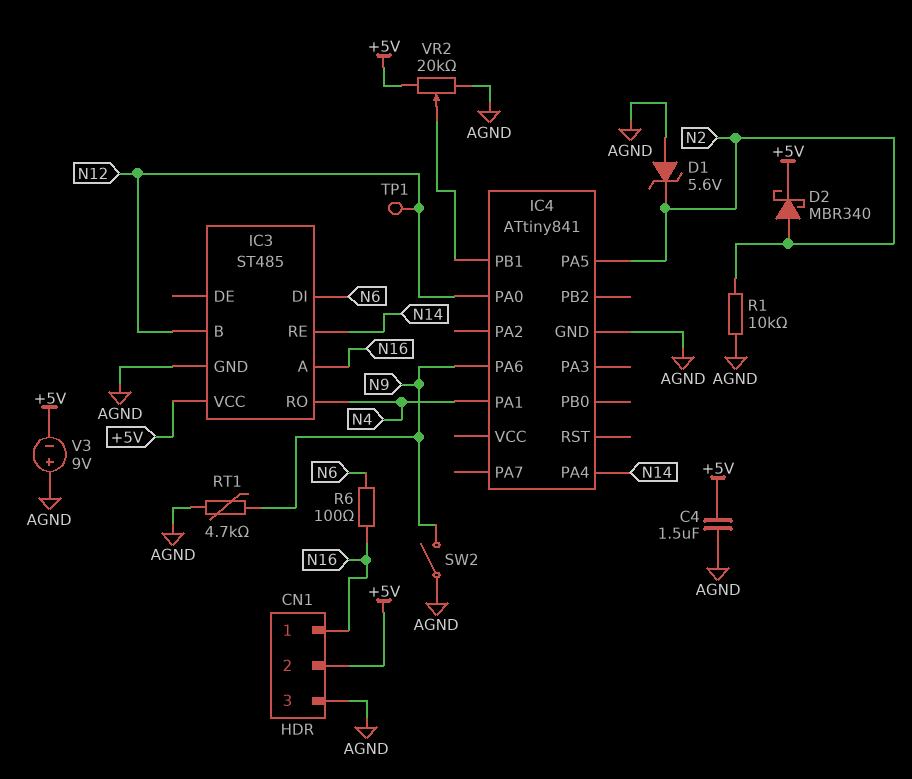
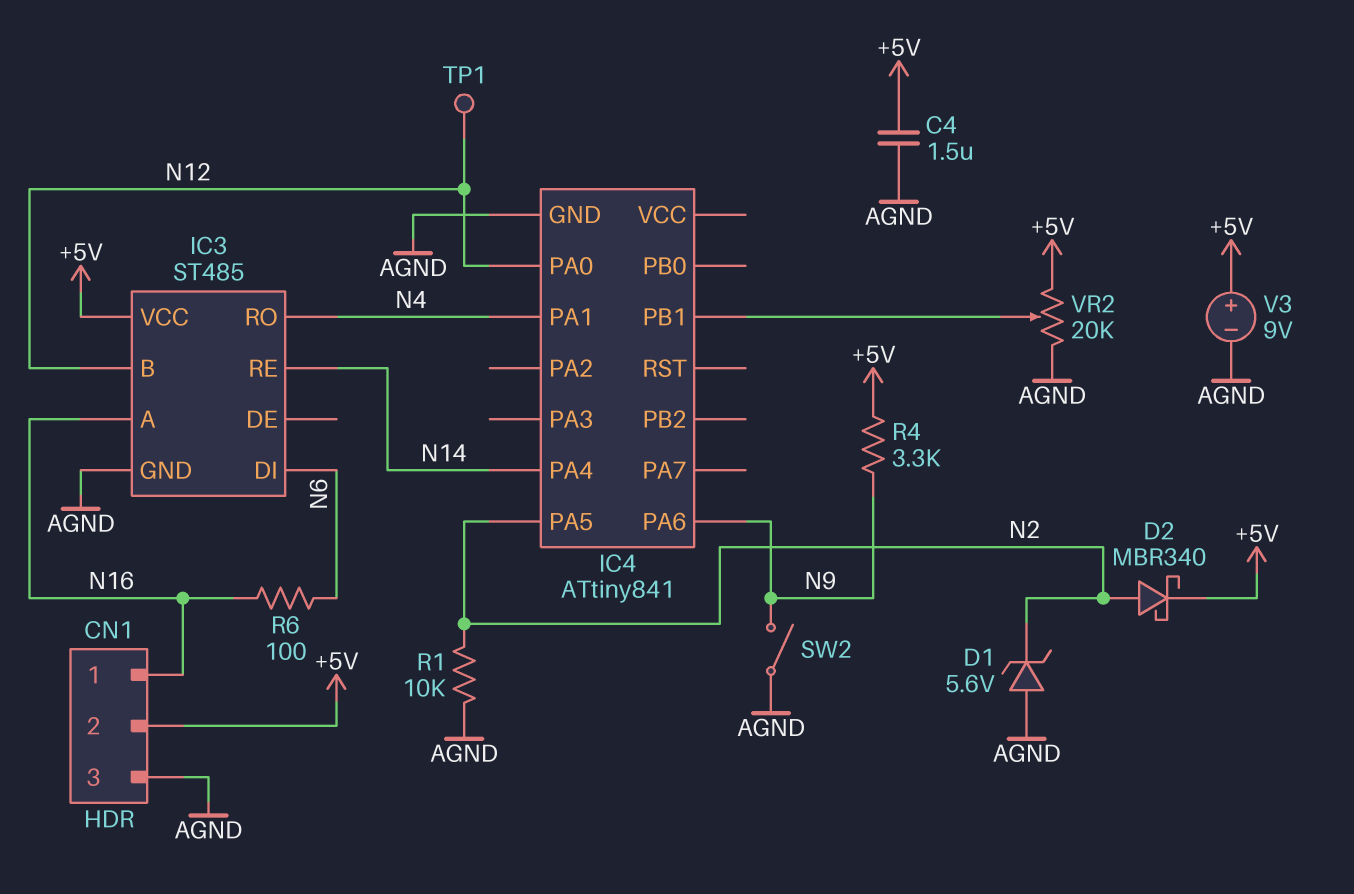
R4: none -> 3.3k (+5V, N9)
RT1: 4.7k (AGND, N9) -> none
V3: 9V (plus AGND, minus +5V) -> 9V (plus +5V, minus AGND)

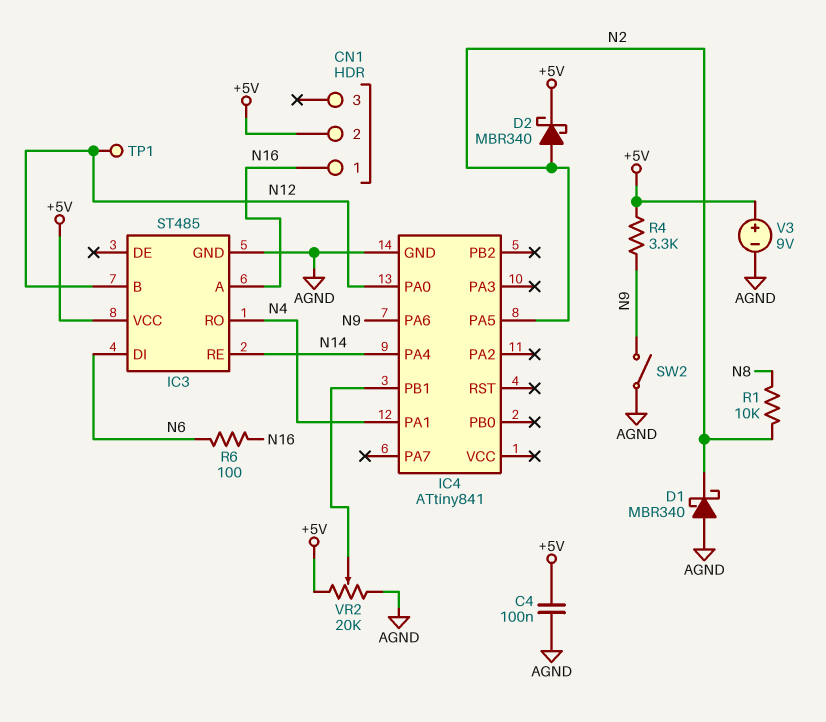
C4: 1.5uF (+5V, AGND) -> 100nF (+5V, AGND)
CN1 pin 3: AGND -> none
D1: zener 5.6V (A AGND, K N2) -> schottky MBR340 (A AGND, K N2)
R1: 10k (AGND, N2) -> 10k (N2, N8)

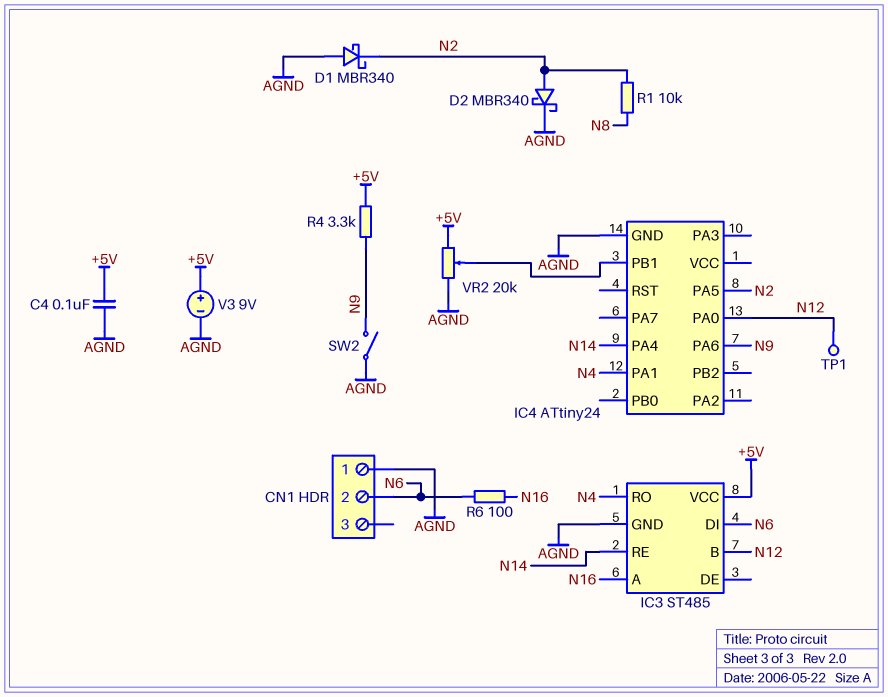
CN1 pin 1: N16 -> AGND
CN1 pin 2: +5V -> N6
D2: schottky MBR340 (A N2, K +5V) -> schottky MBR340 (A N2, K AGND)
IC4: ATtiny841 -> ATtiny24

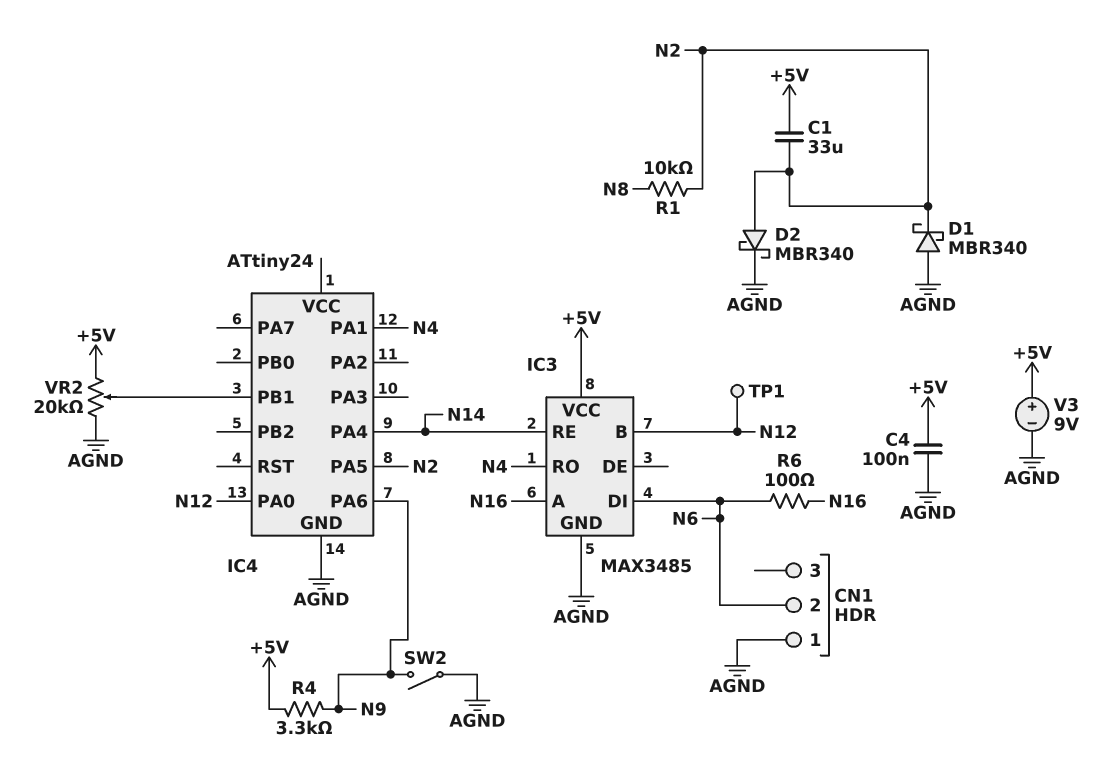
C1: none -> 33uF (+5V, N2)
IC3: ST485 -> MAX3485

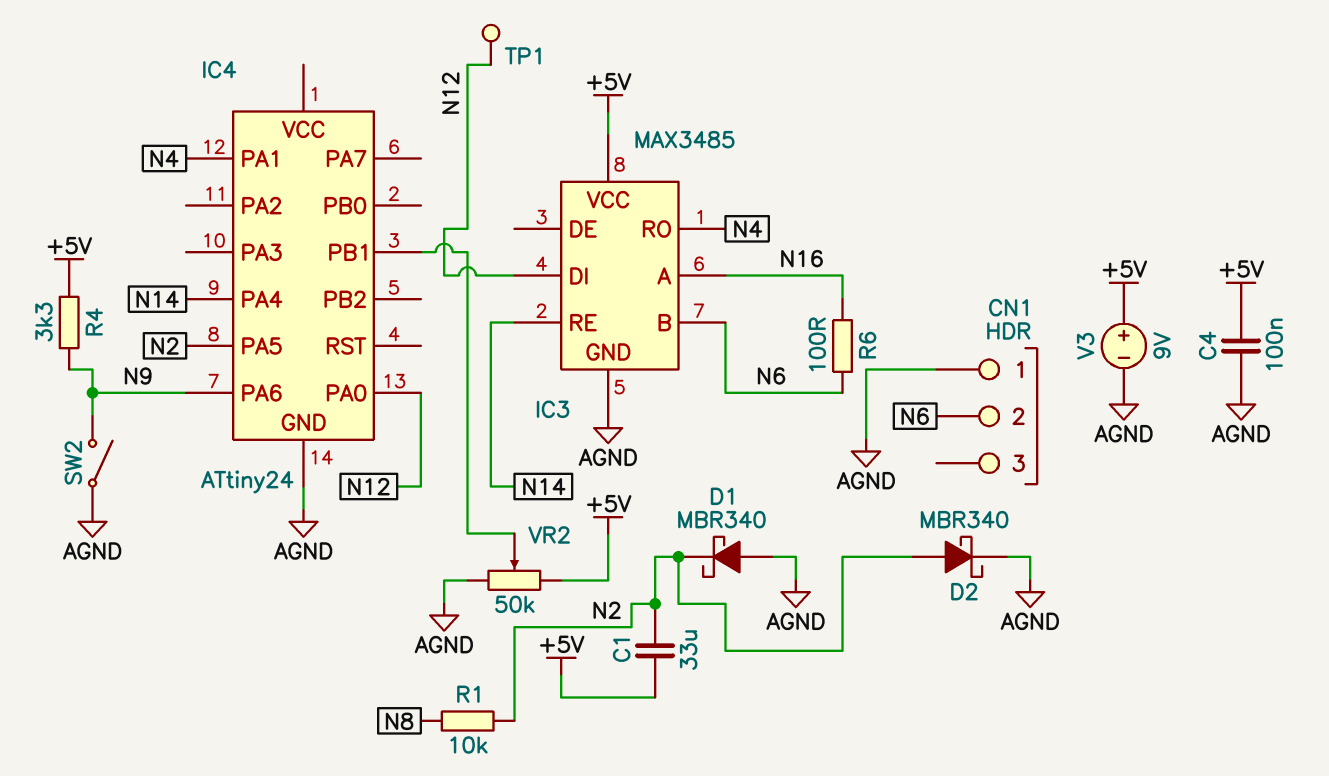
IC3 pin B: N12 -> N6
IC3 pin DI: N6 -> N12
VR2: 20k (+5V, AGND, wiper IC4/PB1) -> 50k (+5V, AGND, wiper IC4/PB1)

